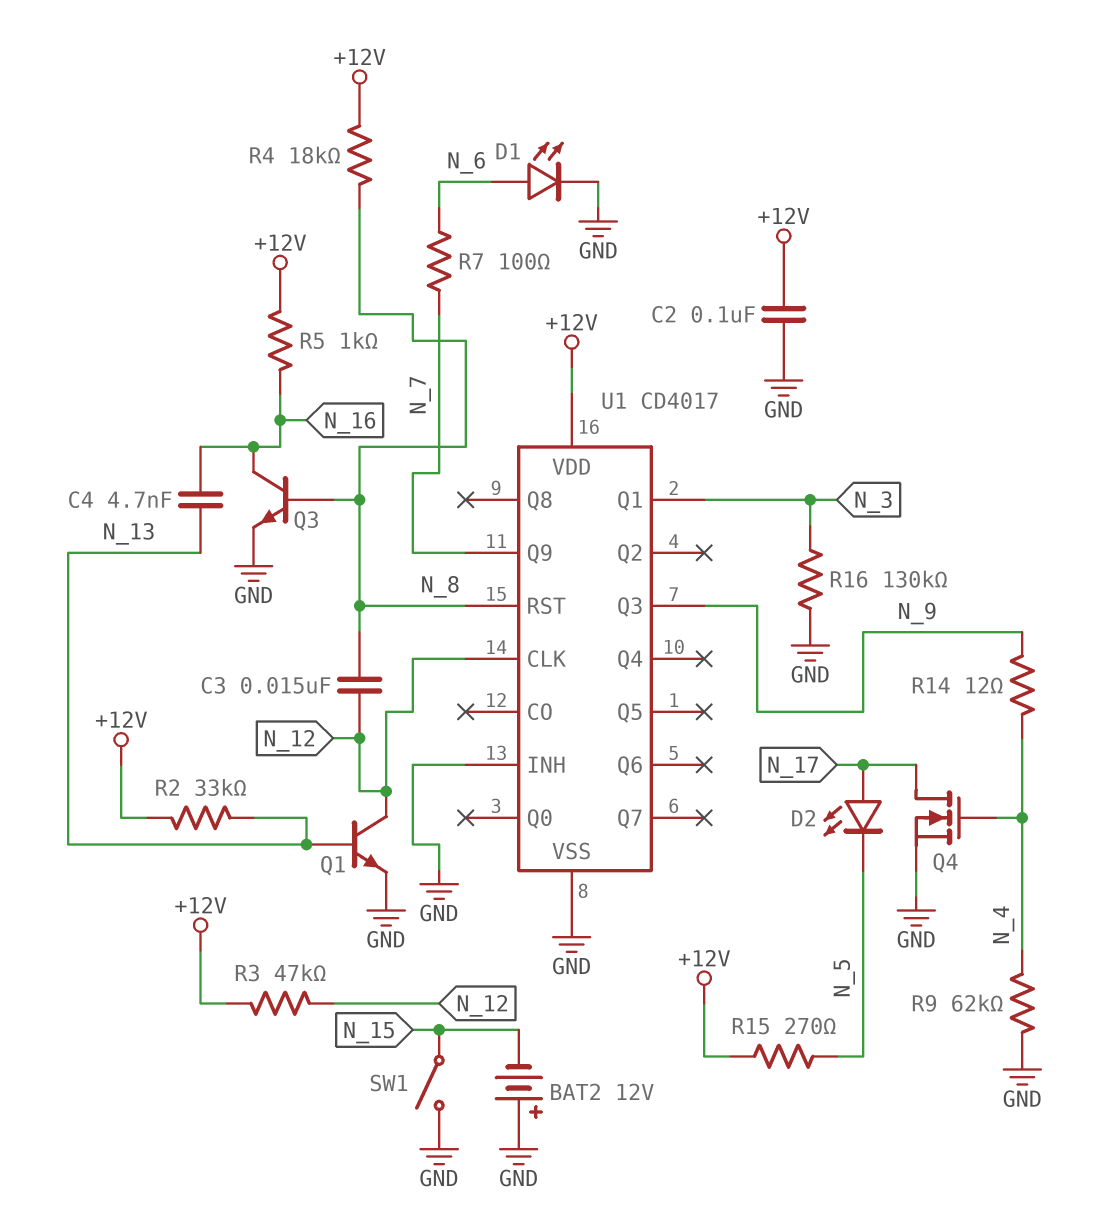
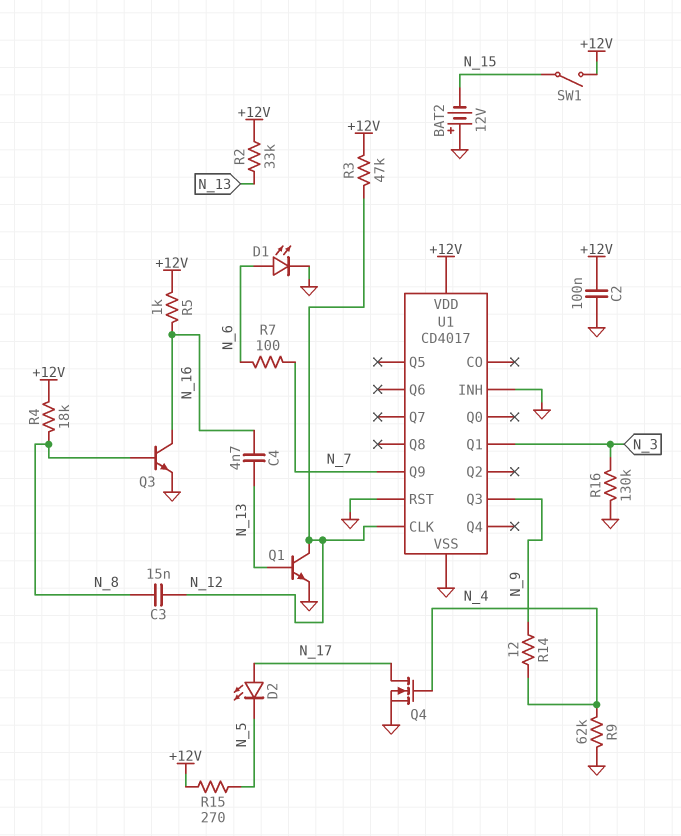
SW1: switch (GND, N_15) -> switch (+12V, N_15)
U1 pin RST: N_8 -> GND

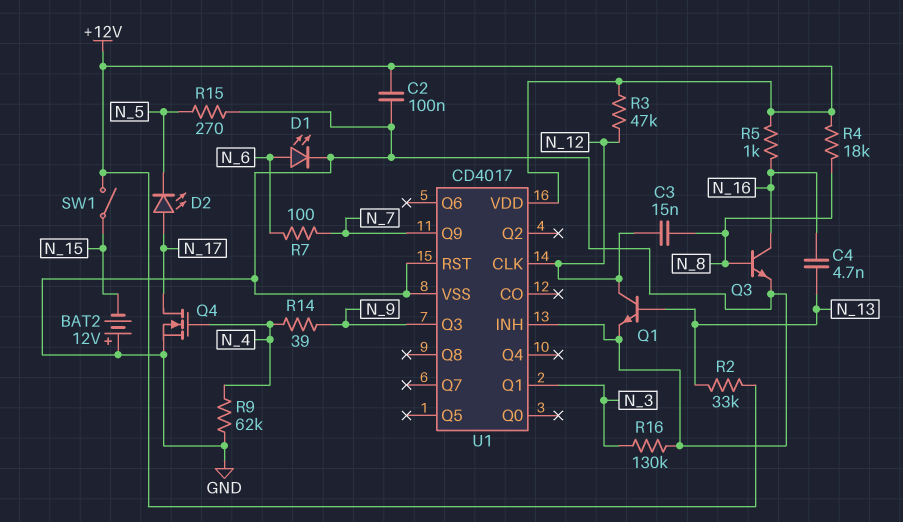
R14: 12 (N_4, N_9) -> 39 (N_4, N_9)
R15: 270 (+12V, N_5) -> 270 (GND, N_5)

